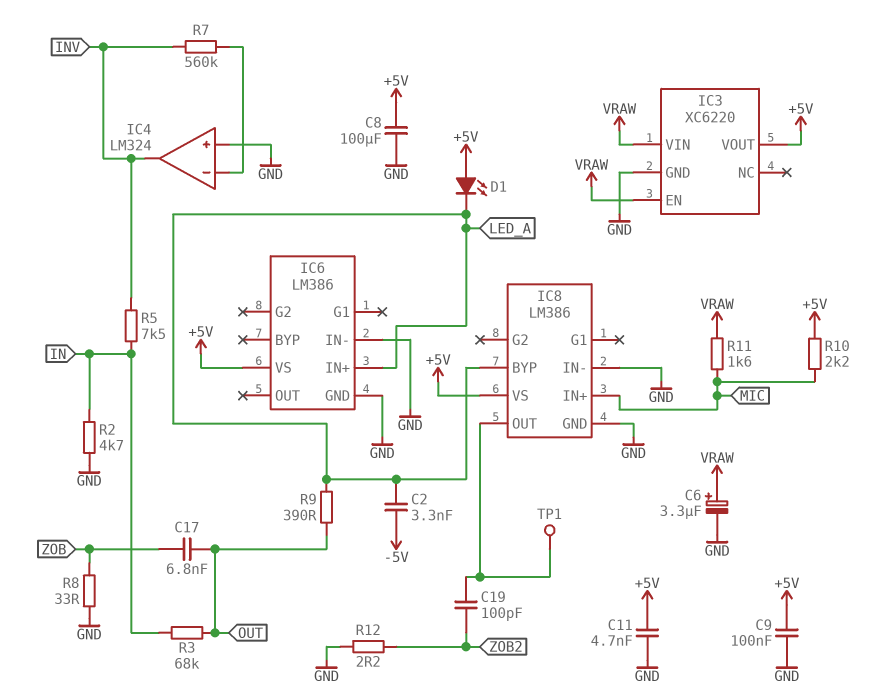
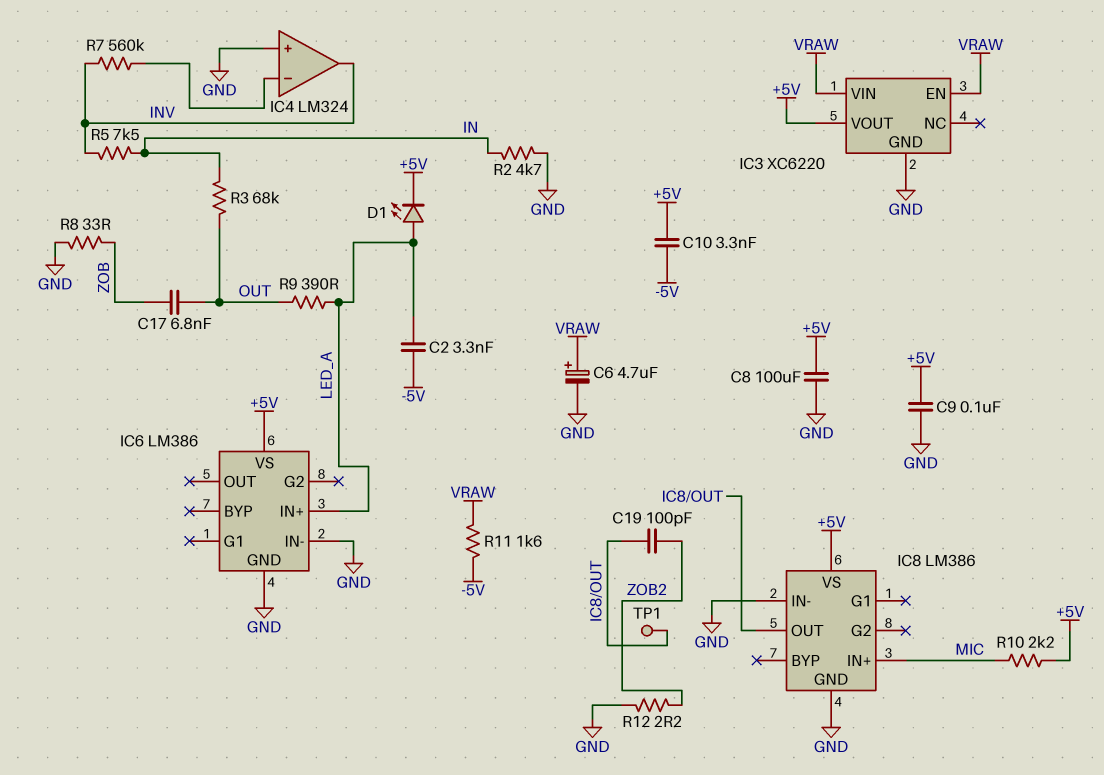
C6: 3.3uF (plus VRAW, minus GND) -> 4.7uF (plus VRAW, minus GND)
C10: none -> 3.3nF (+5V, -5V)
C11: 4.7nF (+5V, GND) -> none
D1: LED (A +5V, K LED_A) -> LED (A LED_A, K +5V)
IC8 pin BYP: LED_A -> none
R11: 1.6k (MIC, VRAW) -> 1.6k (-5V, VRAW)

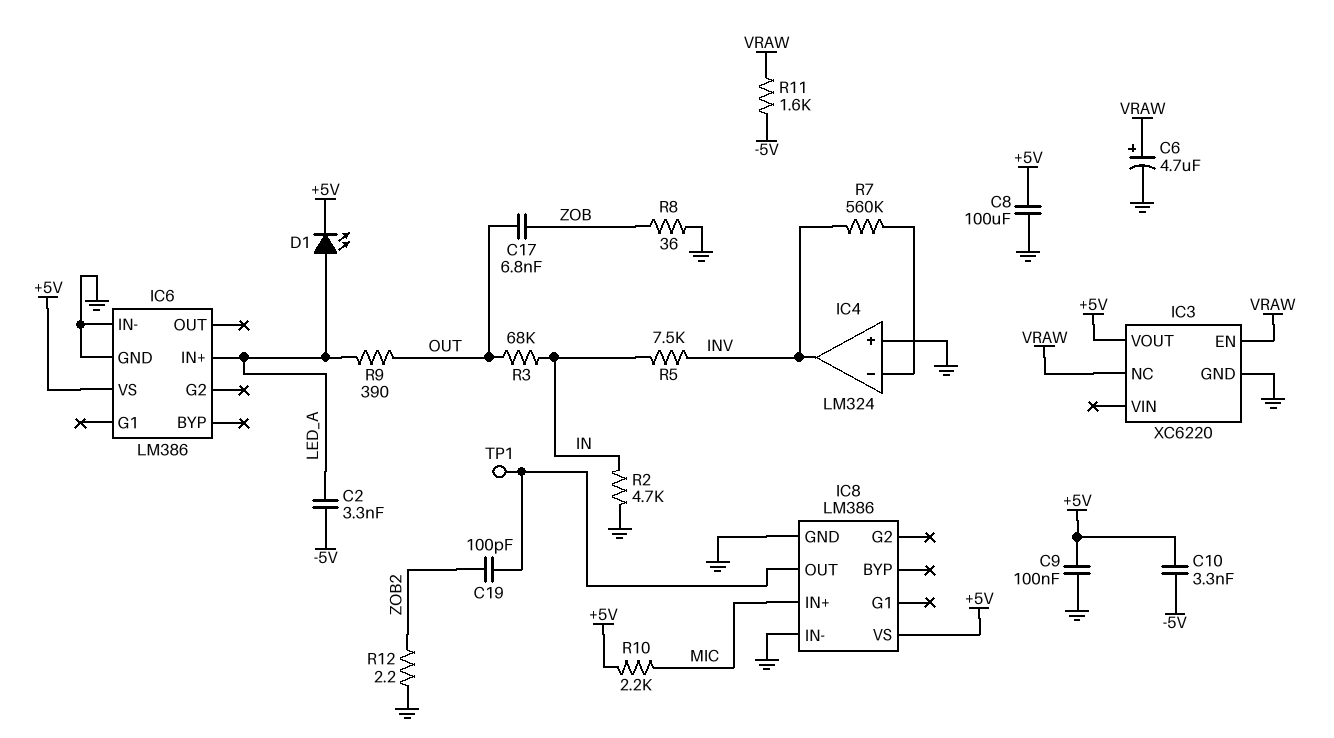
IC3 pin NC: none -> VRAW
IC3 pin VIN: VRAW -> none
R8: 33 (GND, ZOB) -> 36 (GND, ZOB)

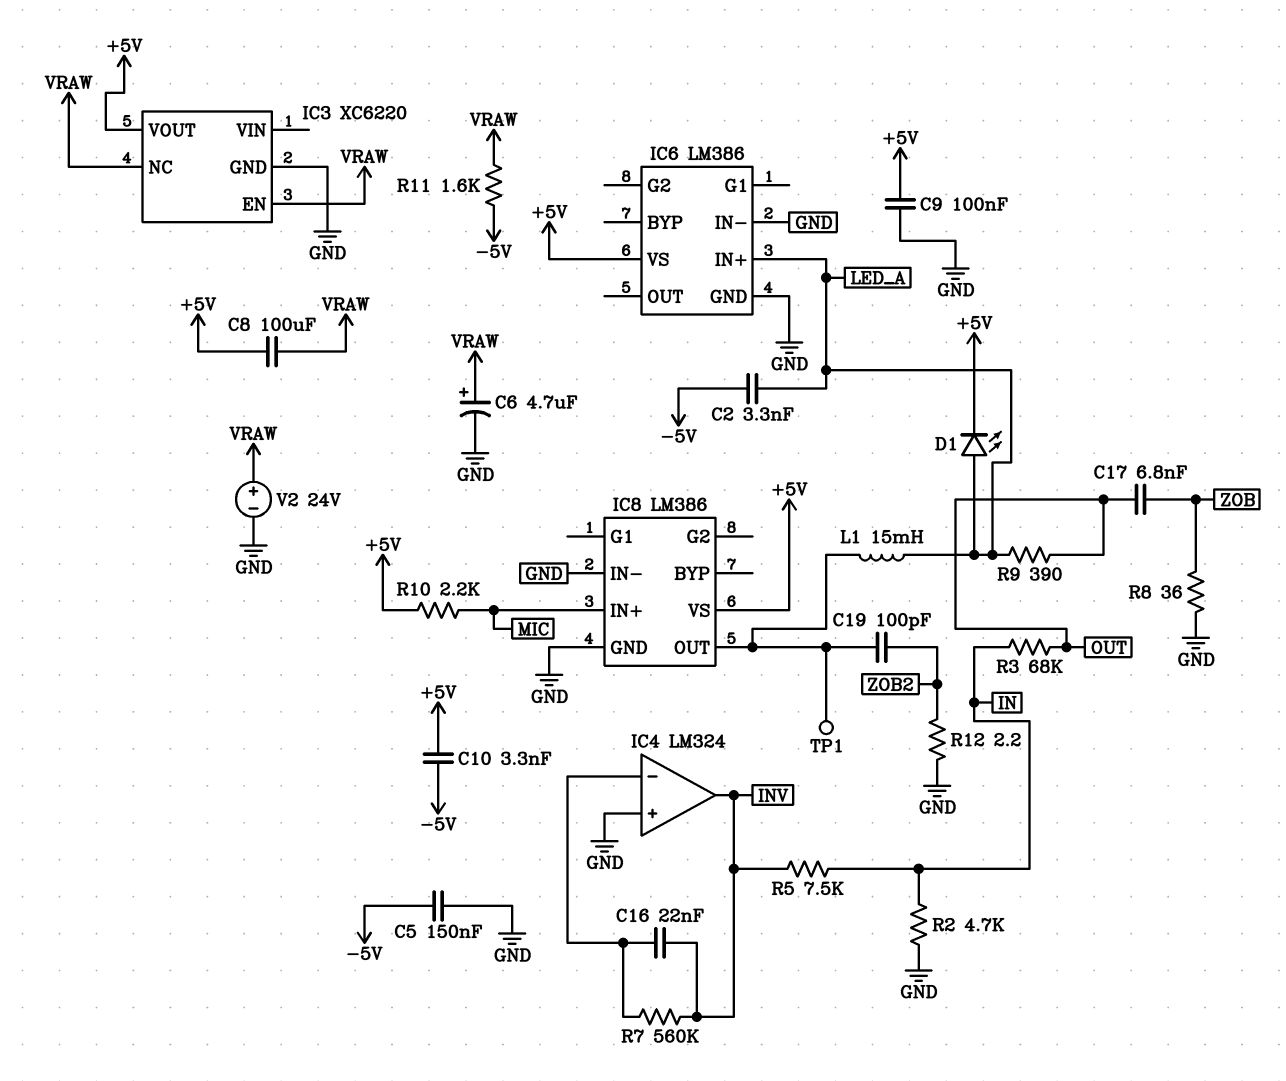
C5: none -> 150nF (-5V, GND)
C8: 100uF (+5V, GND) -> 100uF (+5V, VRAW)
C16: none -> 22nF (IC4/in-, INV)
L1: none -> 15mH (IC8/OUT, LED_A)
V2: none -> 24V (plus VRAW, minus GND)

